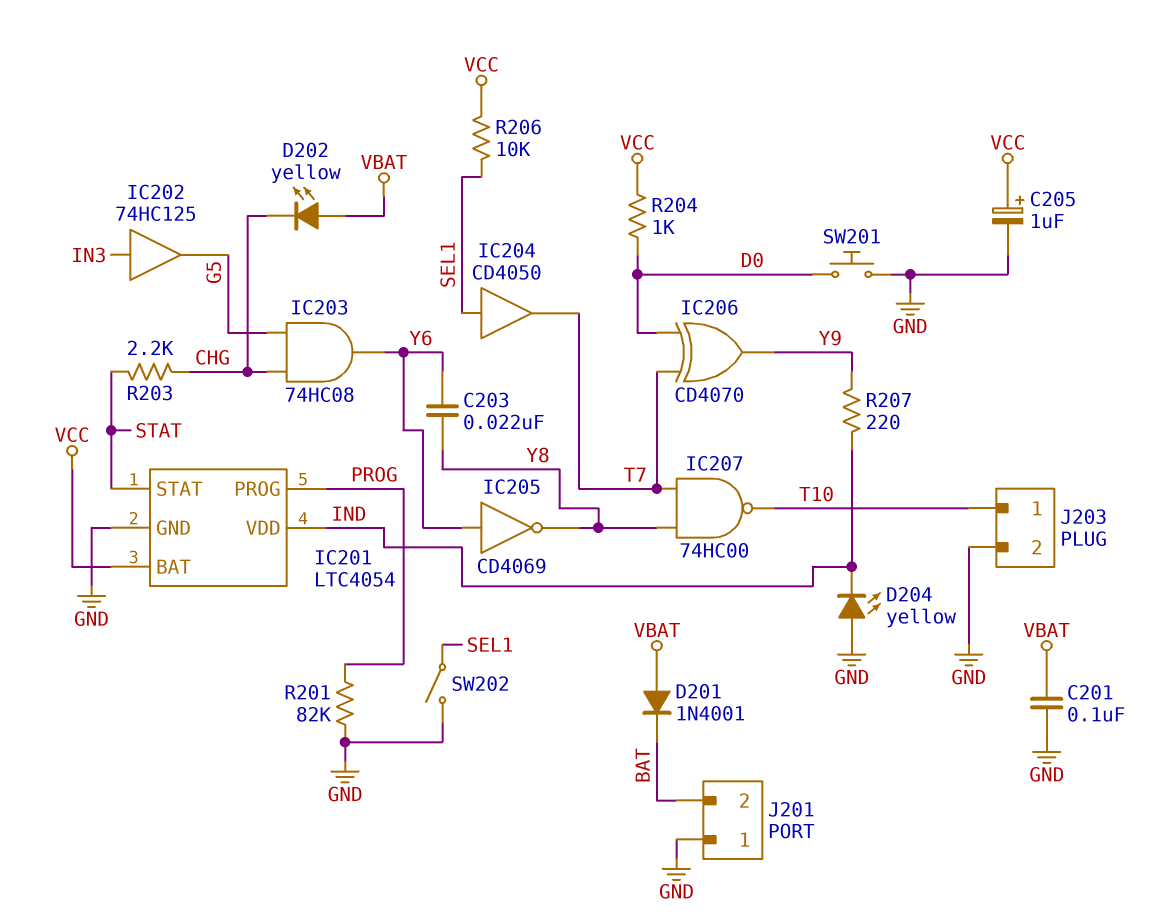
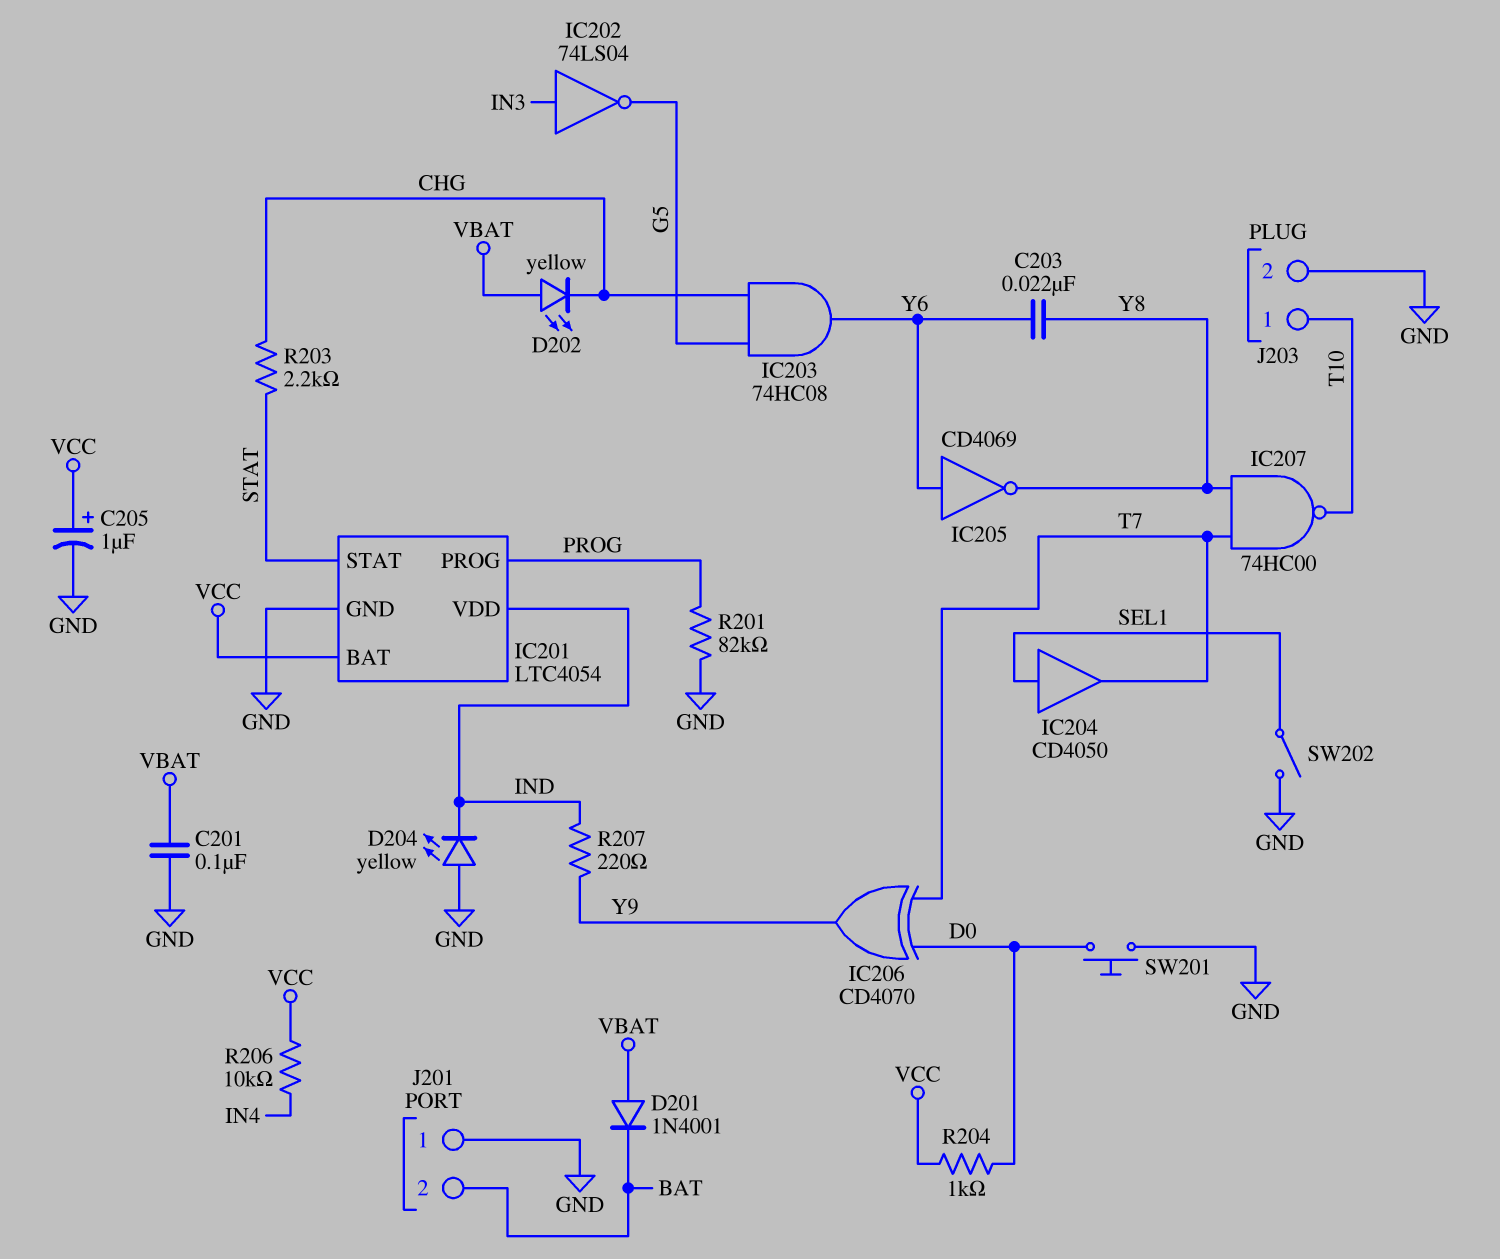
IC202: buffer 74HC125 (in IN3, out G5) -> NOT 74LS04 (in IN3, out G5)
R206: 10k (SEL1, VCC) -> 10k (IN4, VCC)

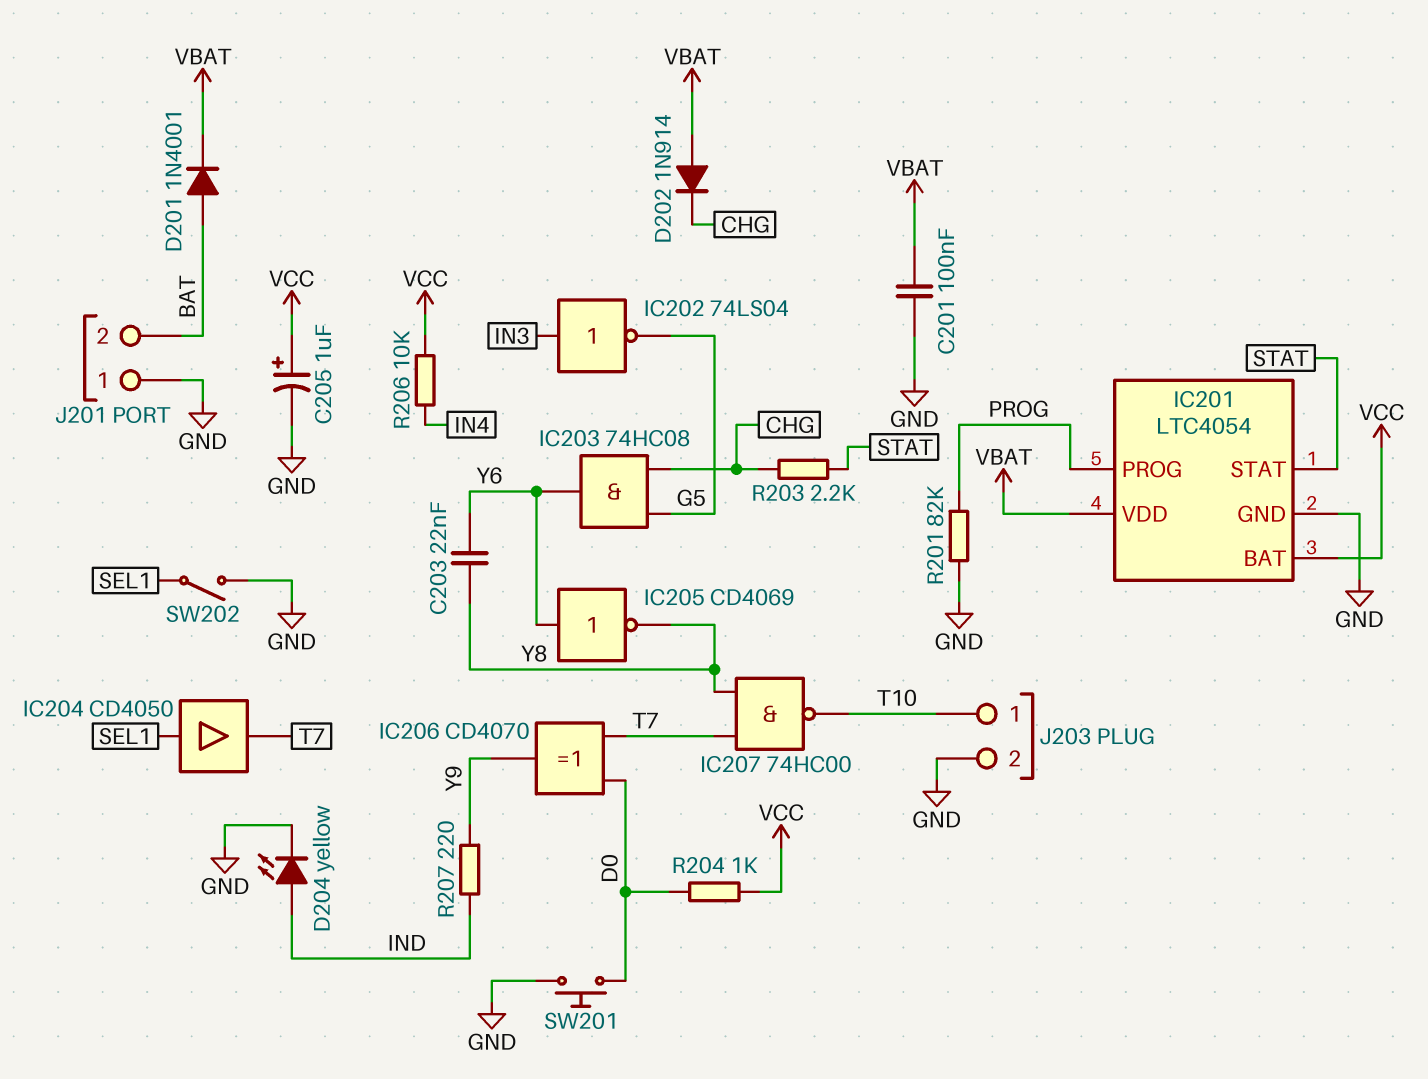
D201: diode 1N4001 (A VBAT, K BAT) -> diode 1N4001 (A BAT, K VBAT)
D202: LED yellow (A VBAT, K CHG) -> diode 1N914 (A VBAT, K CHG)
D204: LED yellow (A GND, K IND) -> LED yellow (A IND, K GND)
IC201 pin VDD: IND -> VBAT

